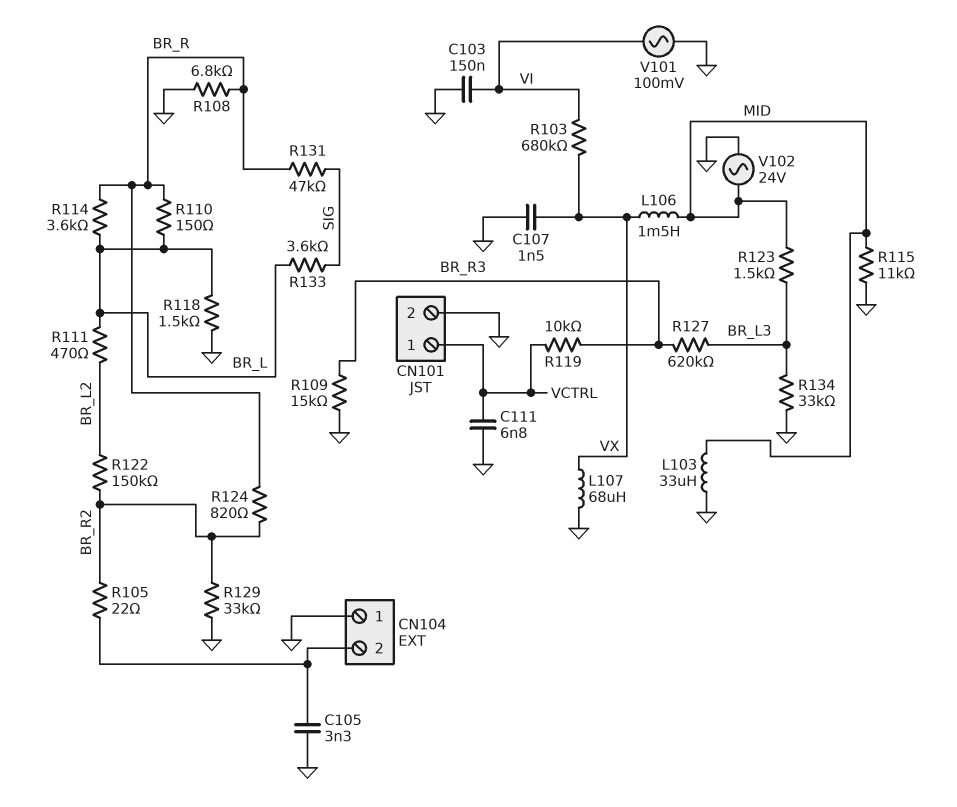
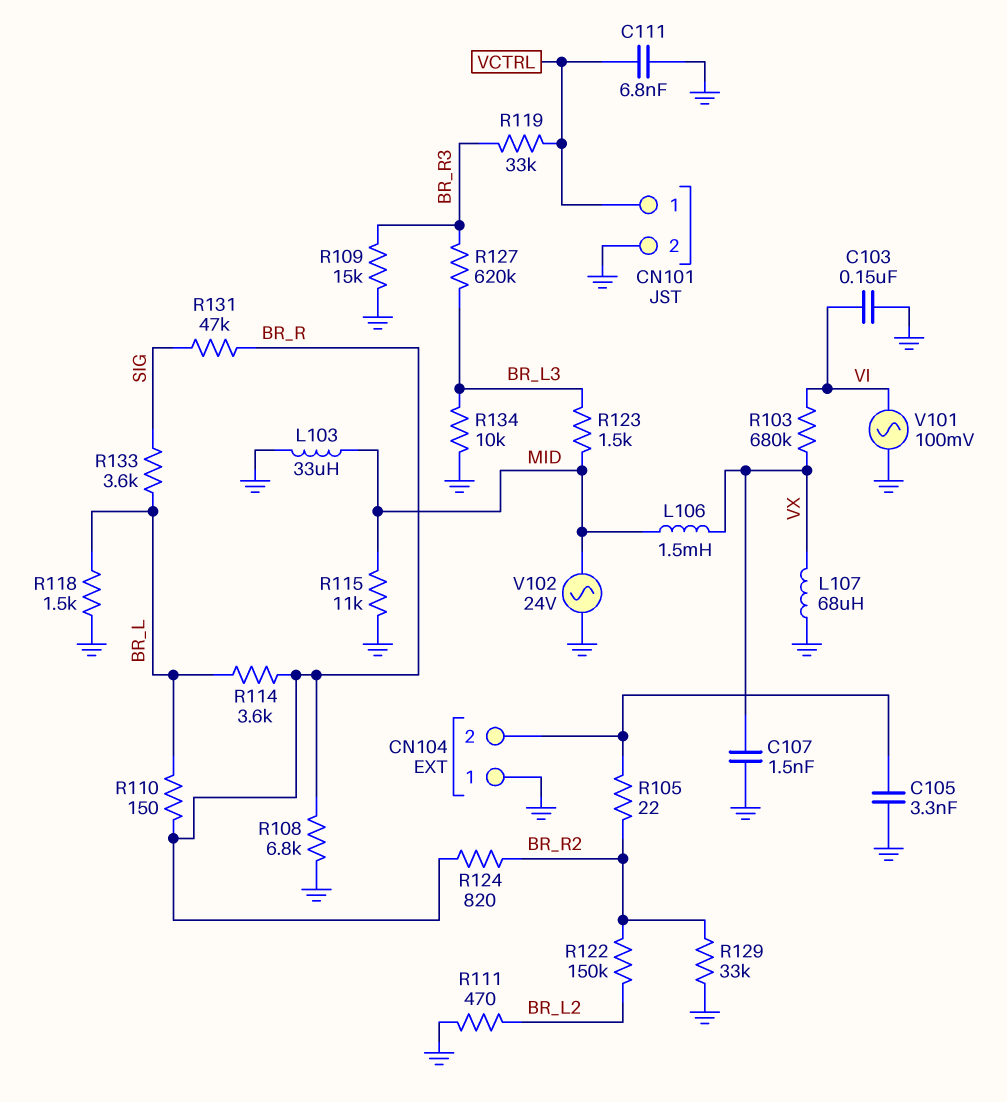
R111: 470 (BR_L, BR_L2) -> 470 (BR_L2, GND)
R119: 10k (BR_R3, VCTRL) -> 33k (BR_R3, VCTRL)
R134: 33k (BR_L3, GND) -> 10k (BR_L3, GND)

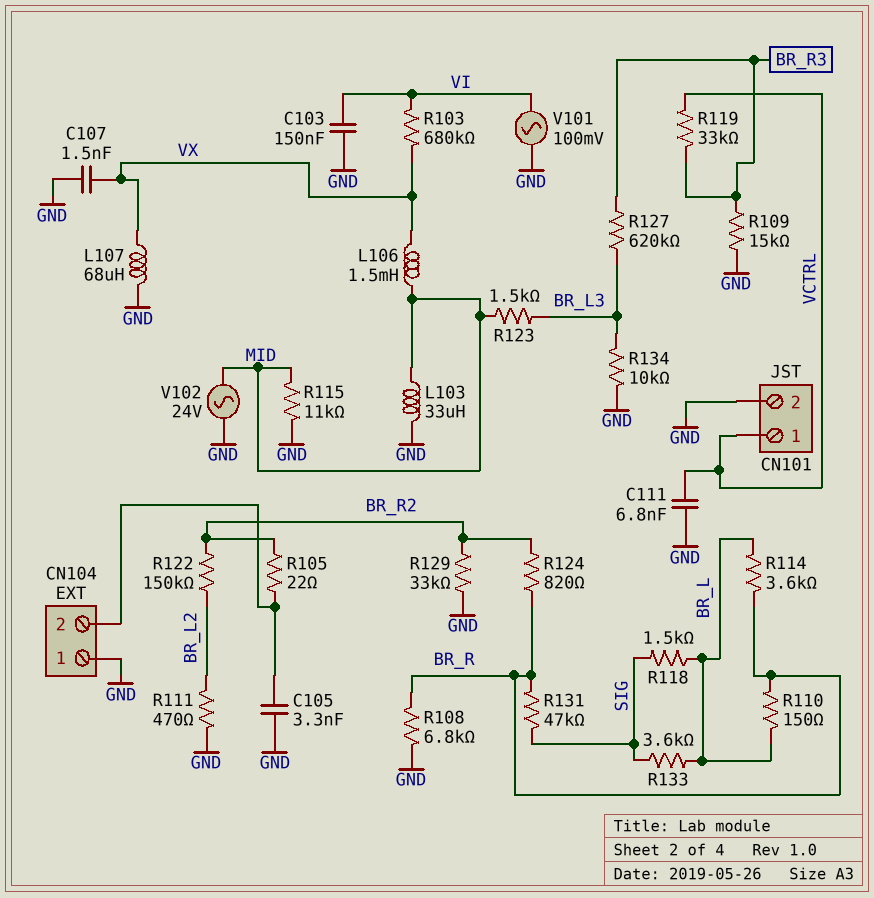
R118: 1.5k (BR_L, GND) -> 1.5k (BR_L, SIG)

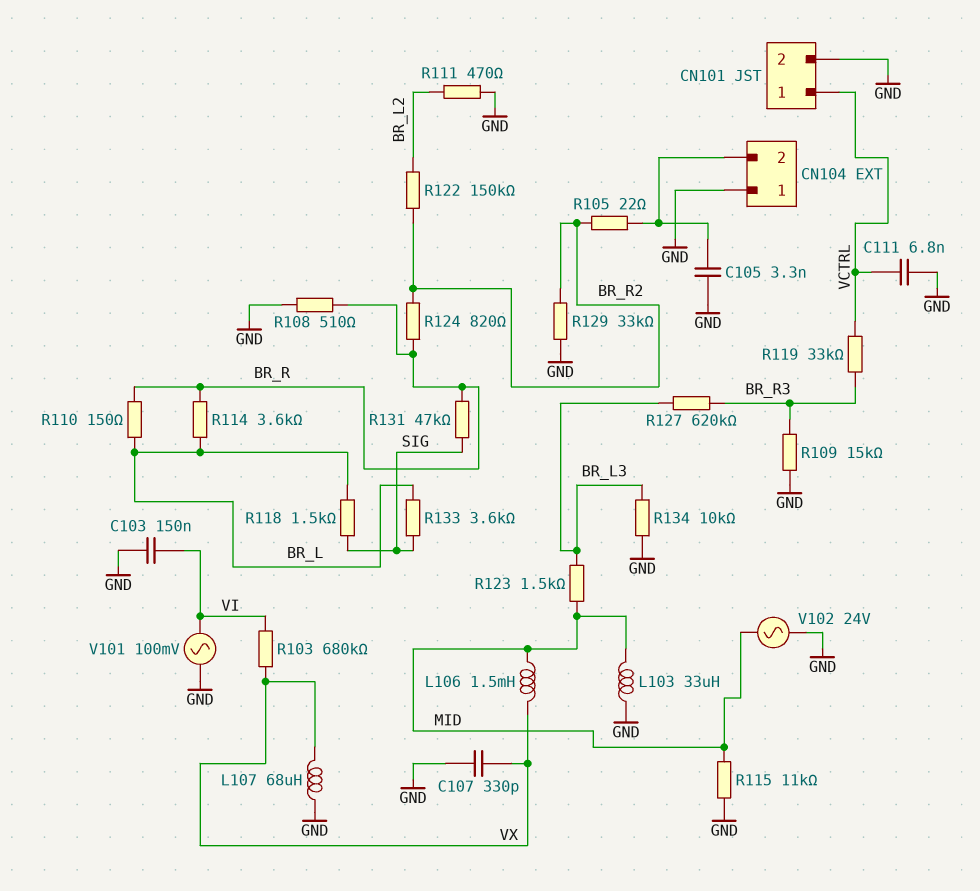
C107: 1.5nF (GND, VX) -> 330pF (GND, VX)
R108: 6.8k (BR_R, GND) -> 510 (BR_R, GND)

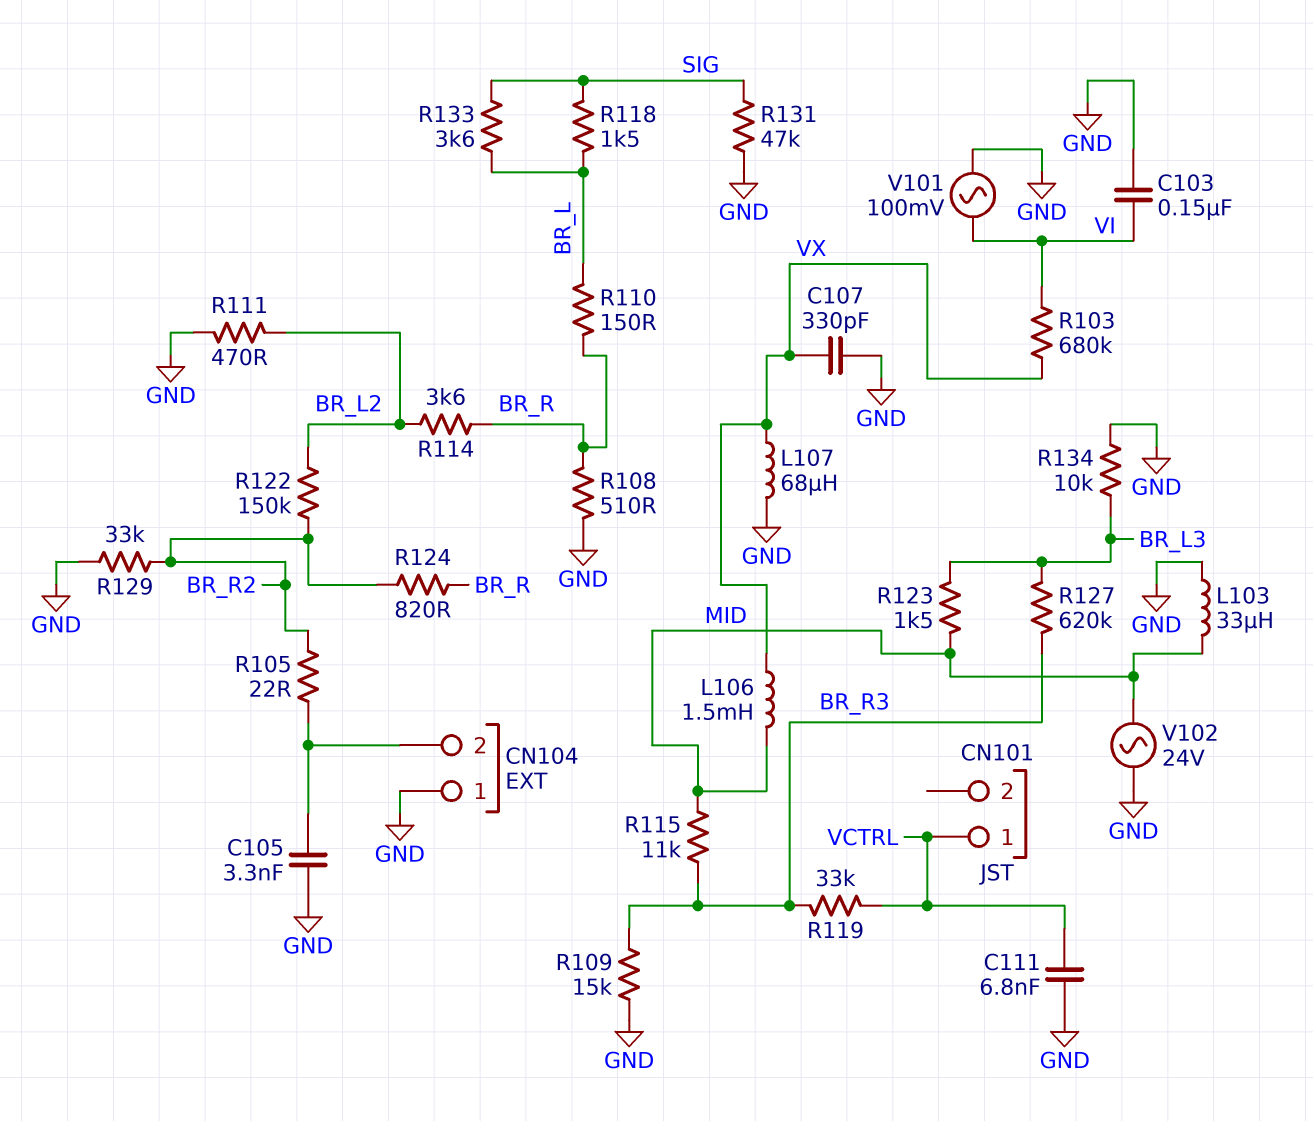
CN101 pin 2: GND -> none
R114: 3.6k (BR_L, BR_R) -> 3.6k (BR_L2, BR_R)
R115: 11k (GND, MID) -> 11k (BR_R3, MID)
R131: 47k (BR_R, SIG) -> 47k (GND, SIG)

